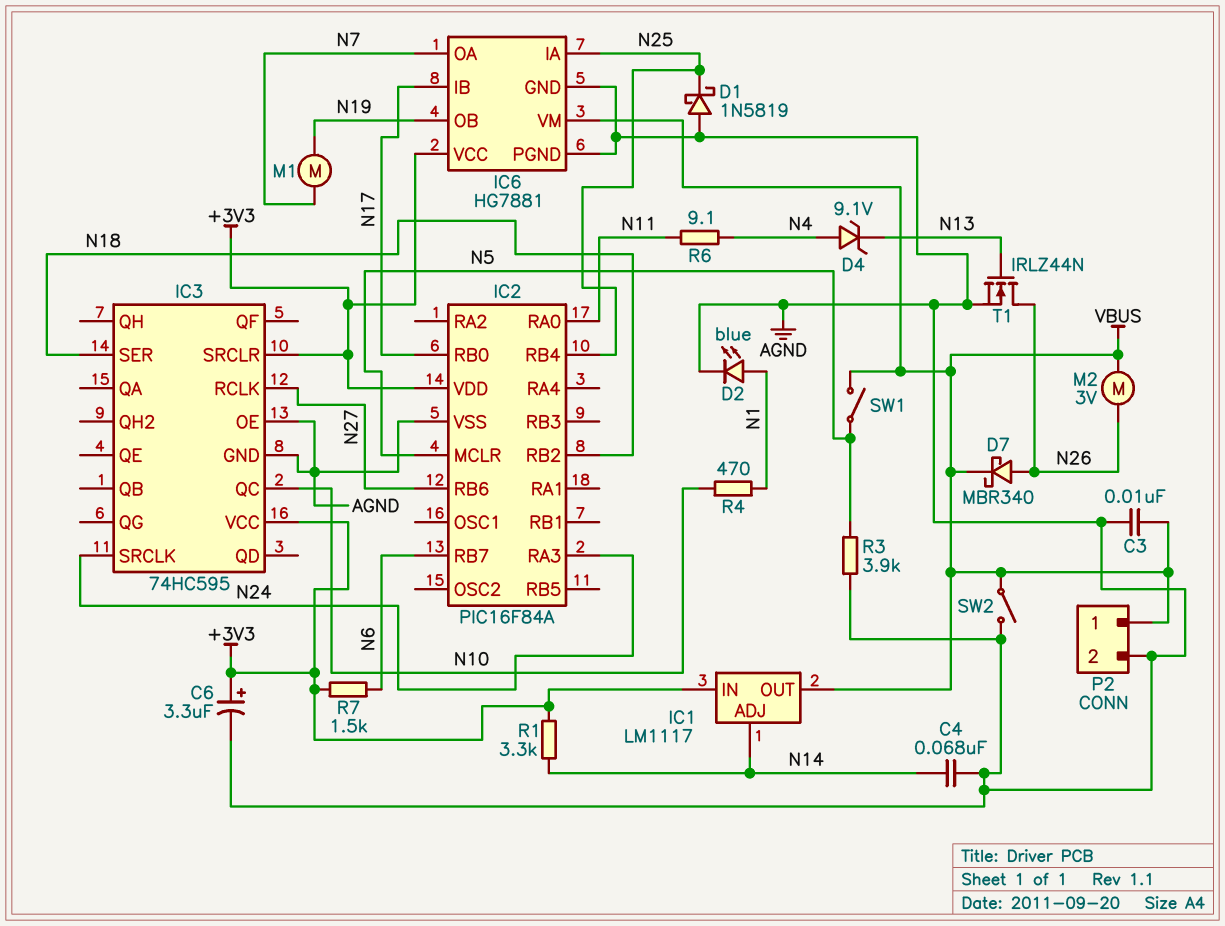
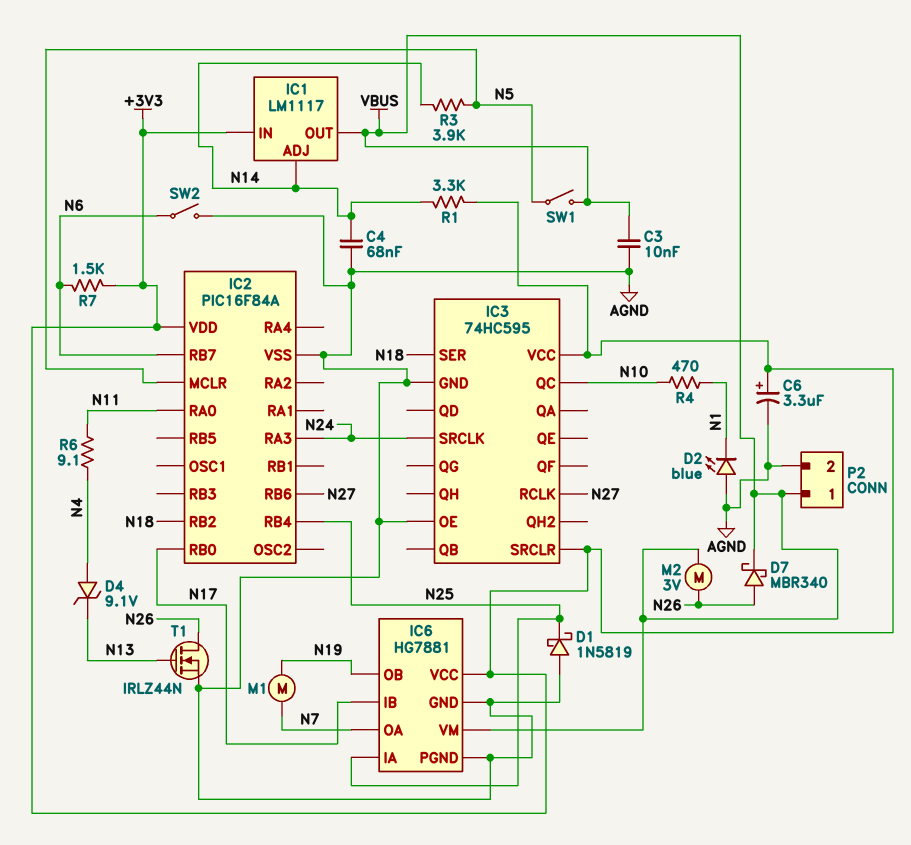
D2: LED blue (A N1, K AGND) -> LED blue (A AGND, K N1)
R3: 3.9k (AGND, N5) -> 3.9k (N5, N14)
SW2: switch (AGND, VBUS) -> switch (AGND, N6)

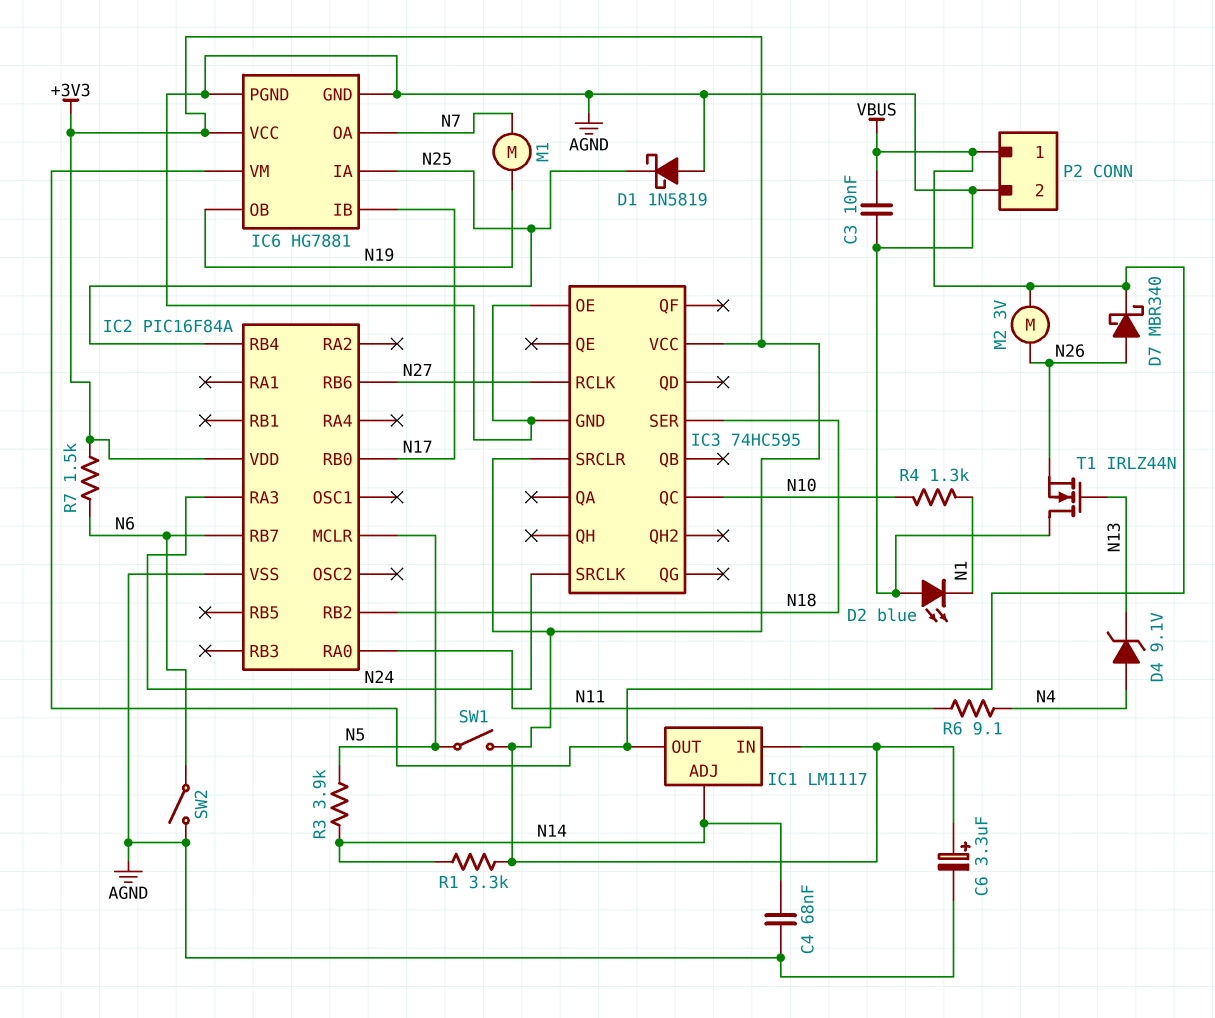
R4: 470 (N1, N10) -> 1.3k (N1, N10)
SW1: switch (N5, VBUS) -> switch (+3V3, N5)
T1: NMOS IRLZ44N (G N13, D N26, S AGND) -> NMOS IRLZ44N (G N13, D AGND, S N26)

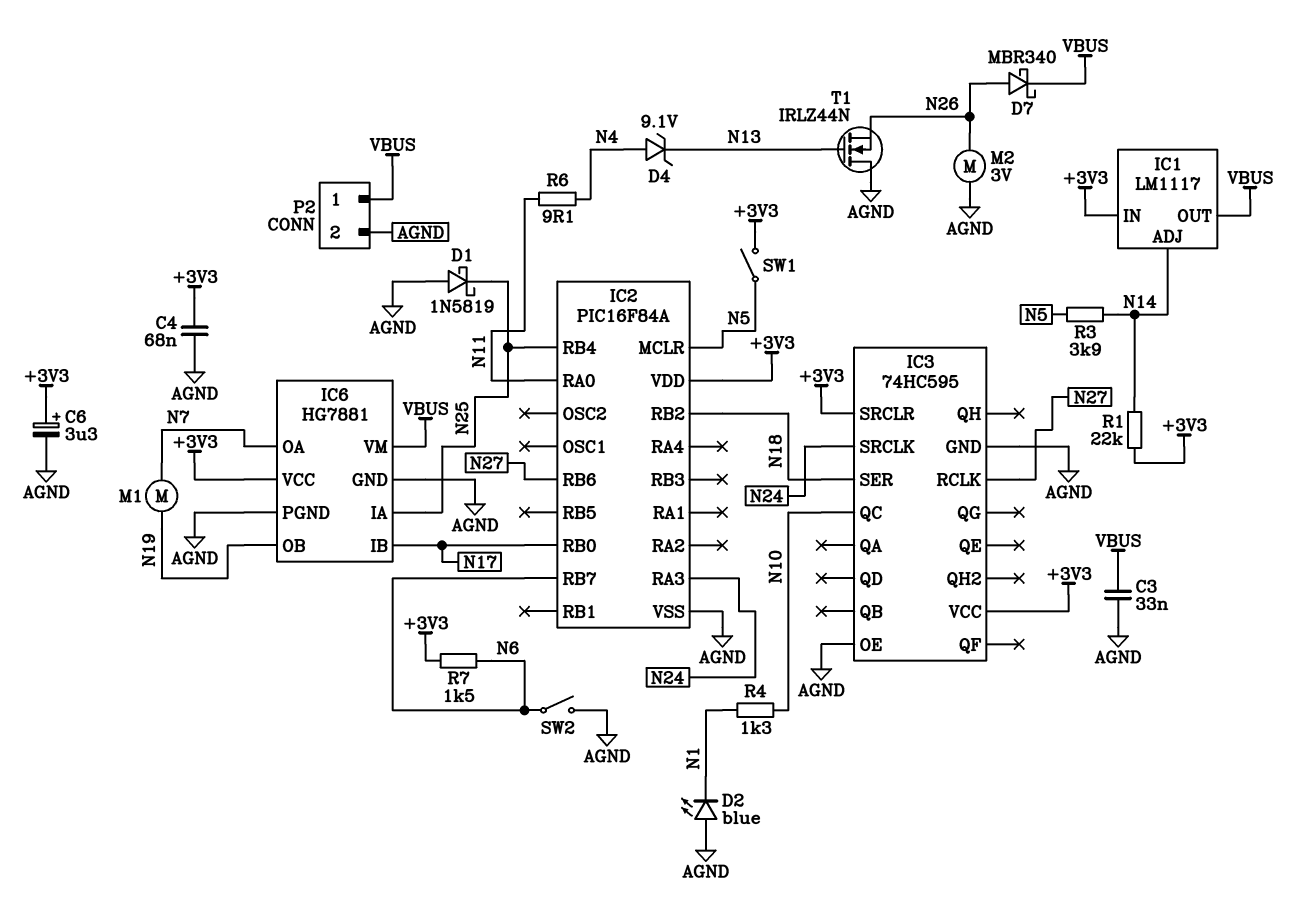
C3: 10nF (AGND, VBUS) -> 33nF (AGND, VBUS)
C4: 68nF (AGND, N14) -> 68nF (+3V3, AGND)
M2: motor 3V (N26, VBUS) -> motor 3V (AGND, N26)
R1: 3.3k (+3V3, N14) -> 22k (+3V3, N14)

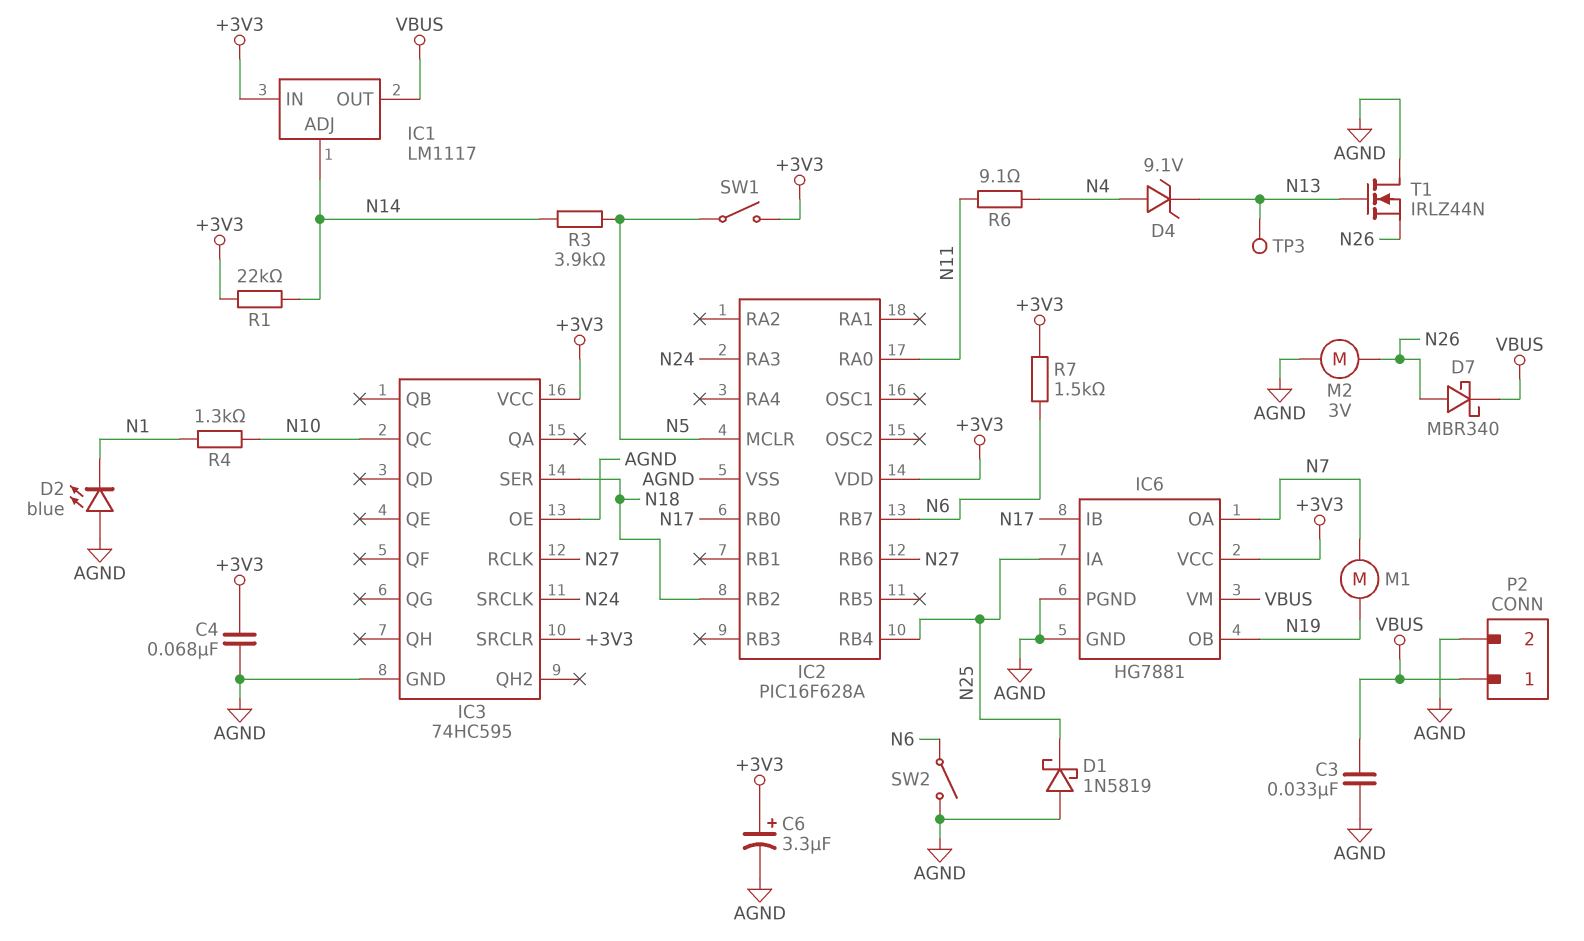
IC2: PIC16F84A -> PIC16F628A
TP3: none -> test point (N13)

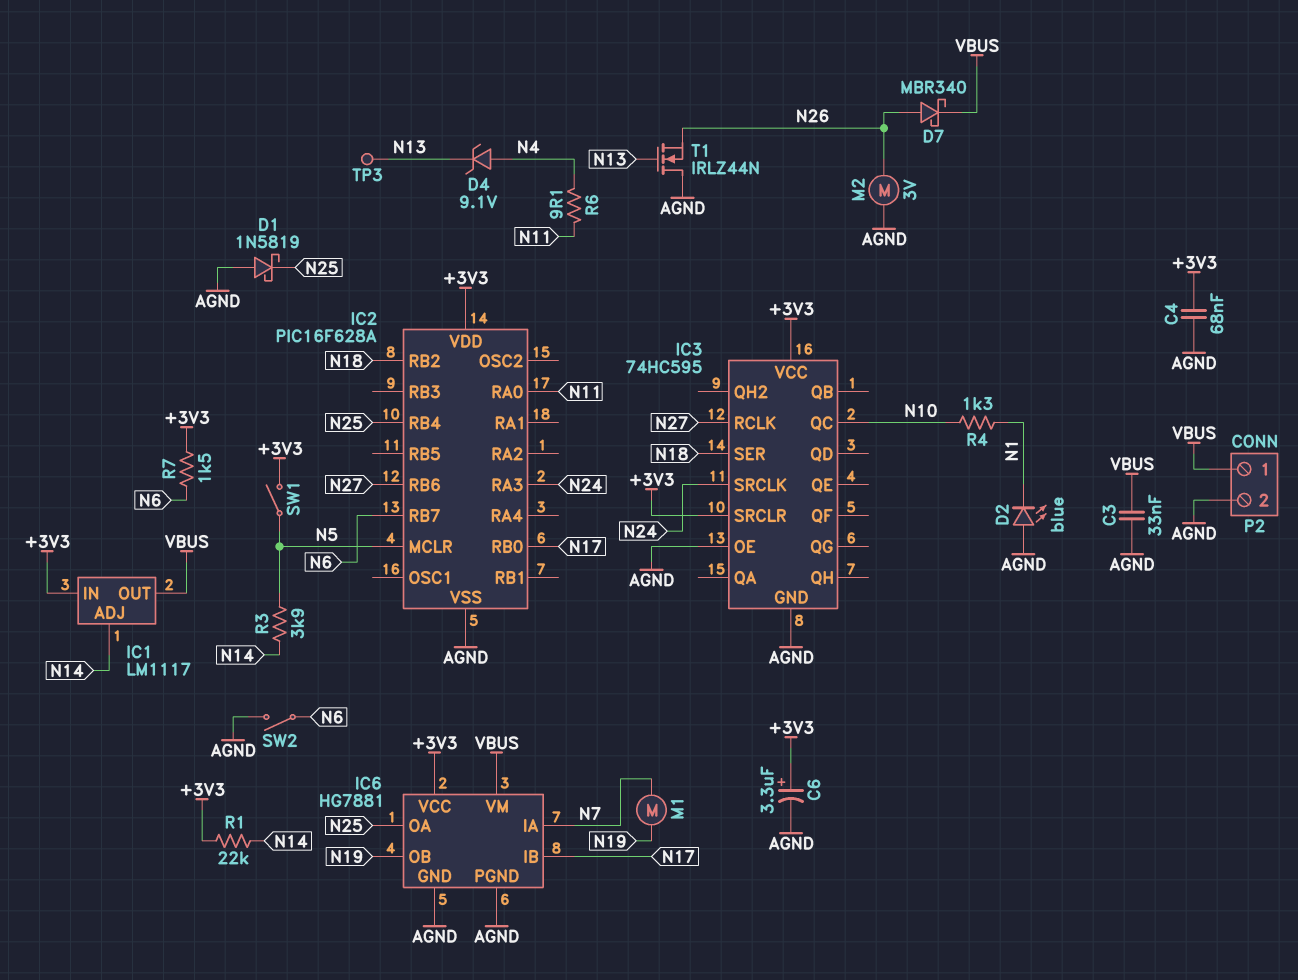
IC6 pin IA: N25 -> N7
IC6 pin OA: N7 -> N25

